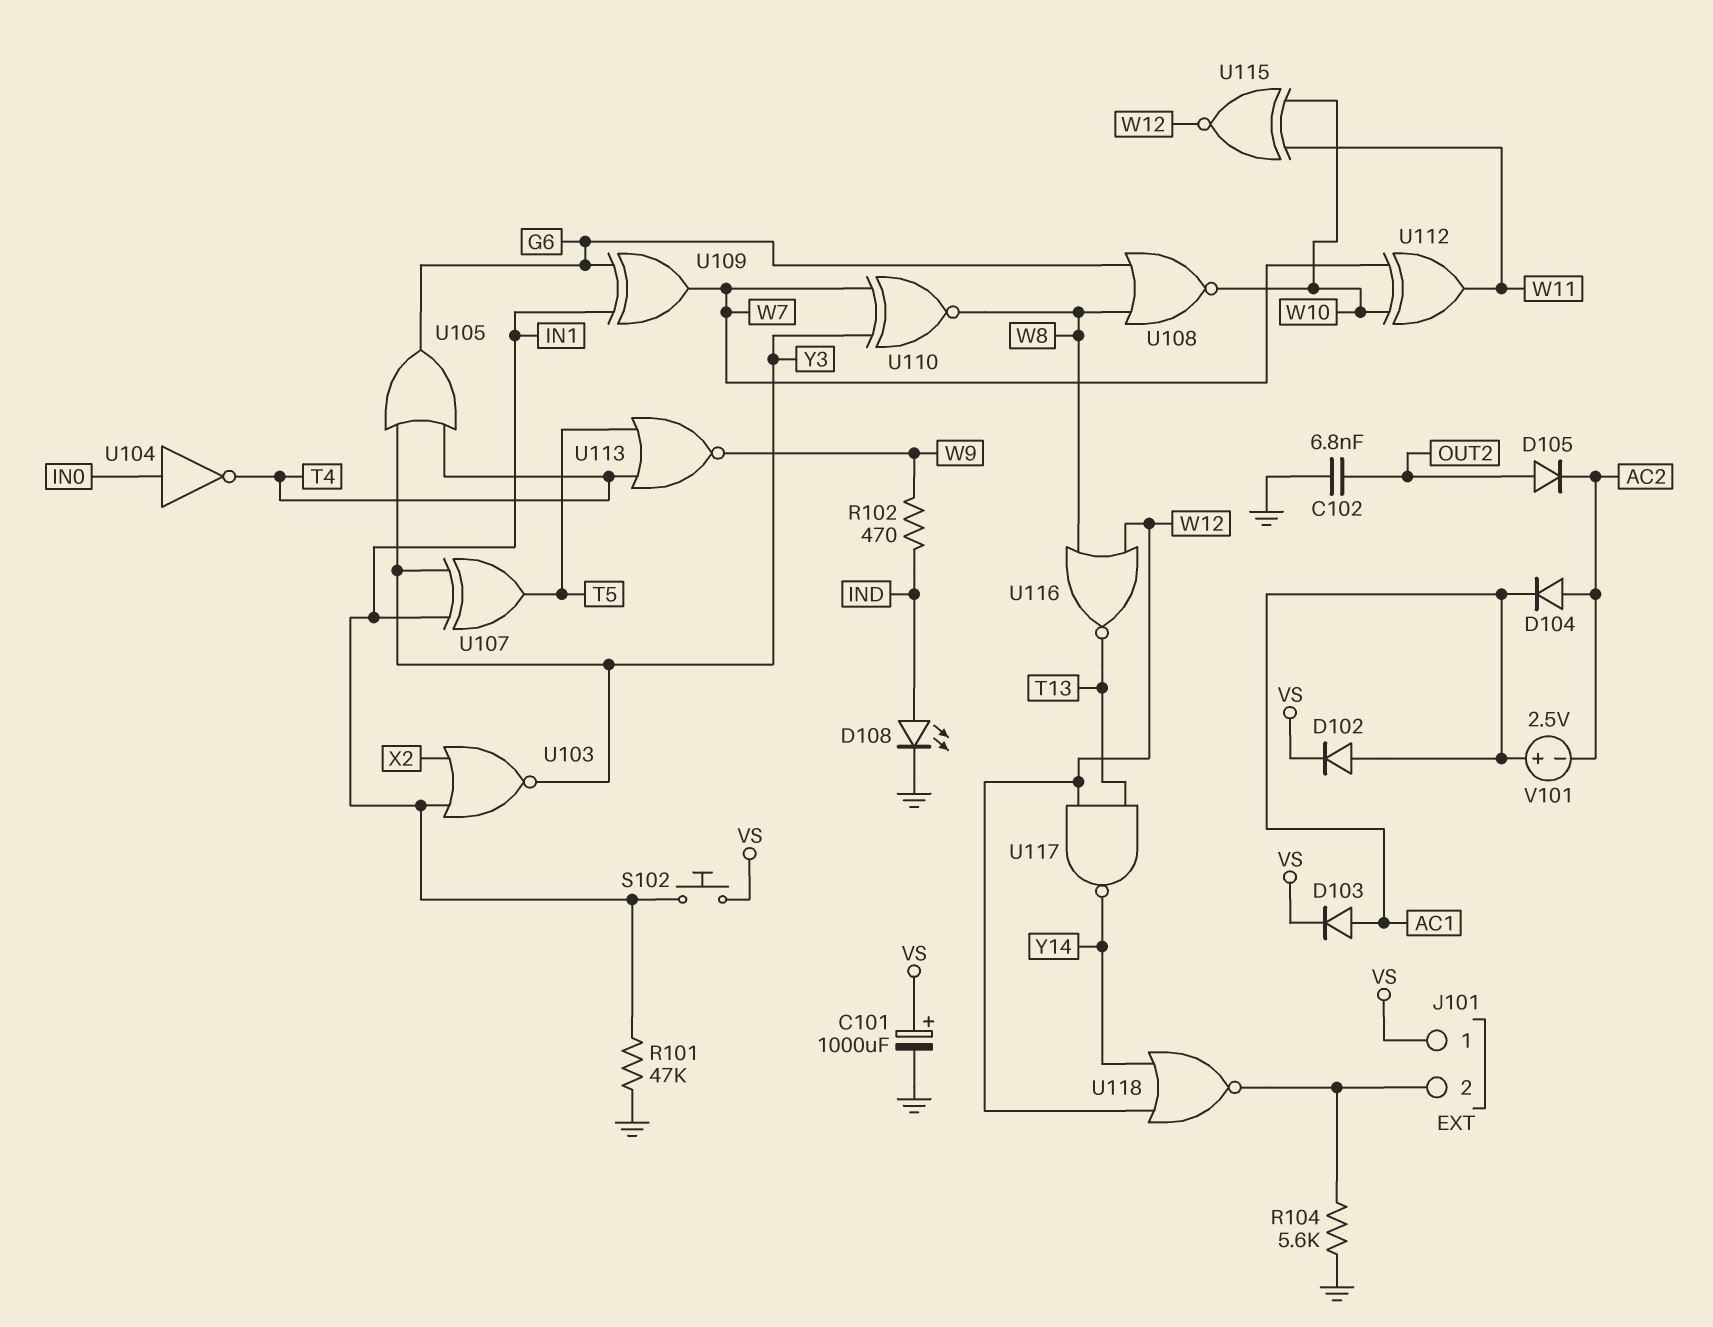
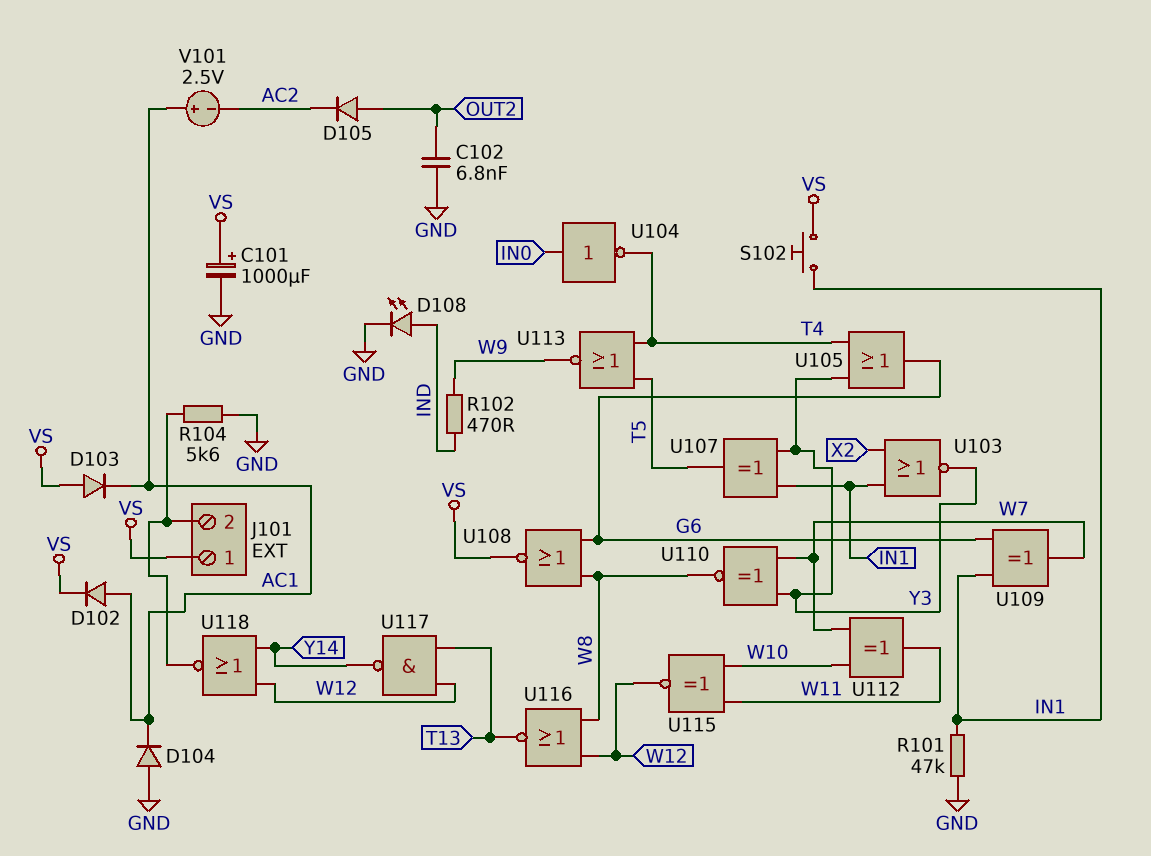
D103: diode (A AC1, K VS) -> diode (A VS, K AC1)
D104: diode (A AC2, K AC1) -> diode (A GND, K AC1)
U108: NOR (in G6, in W8, out W10) -> NOR (in G6, in W8, out VS)

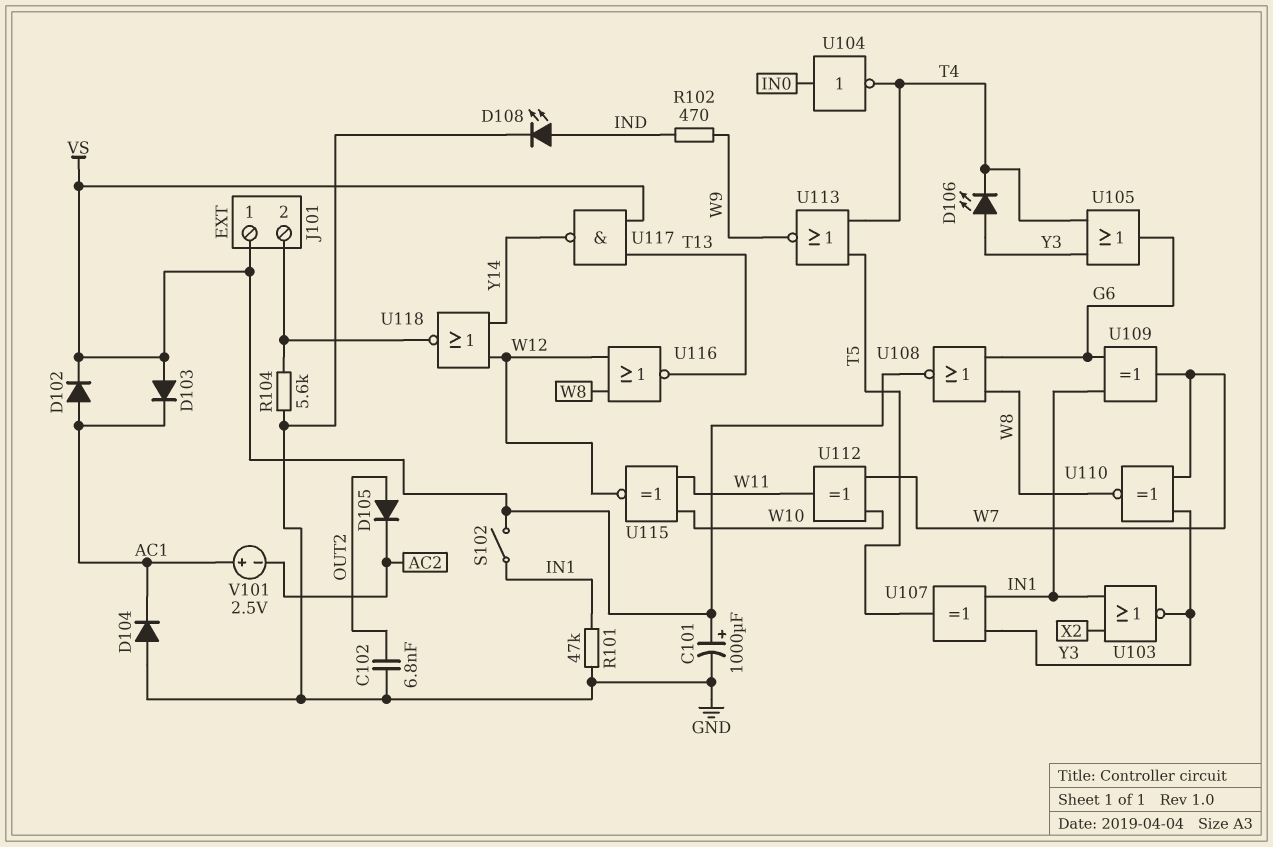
D106: none -> LED (A Y3, K T4)
S102: button (IN1, VS) -> switch (IN1, VS)
U117: NAND (in T13, in W12, out Y14) -> NAND (in T13, in VS, out Y14)

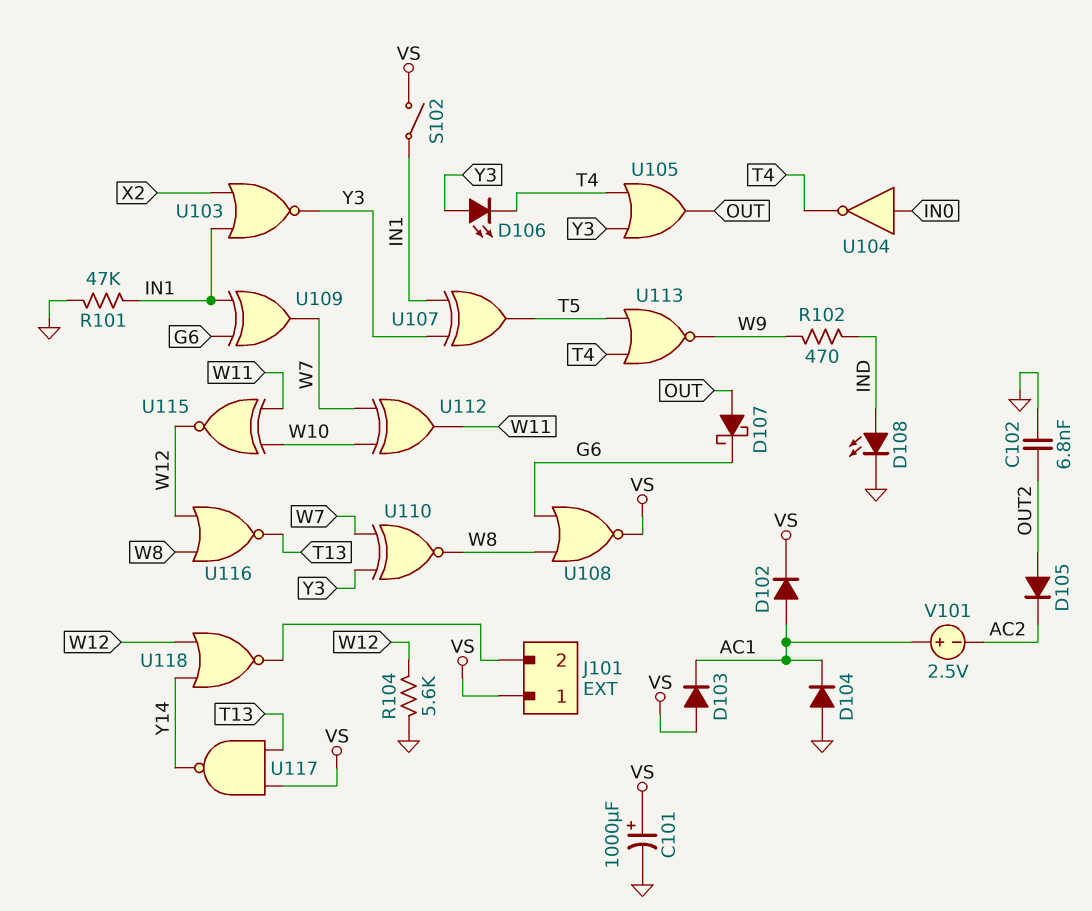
D107: none -> schottky (A OUT, K G6)
R104: 5.6k (GND, J101/2) -> 5.6k (GND, W12)
U105: OR (in T4, in Y3, out G6) -> OR (in T4, in Y3, out OUT)

